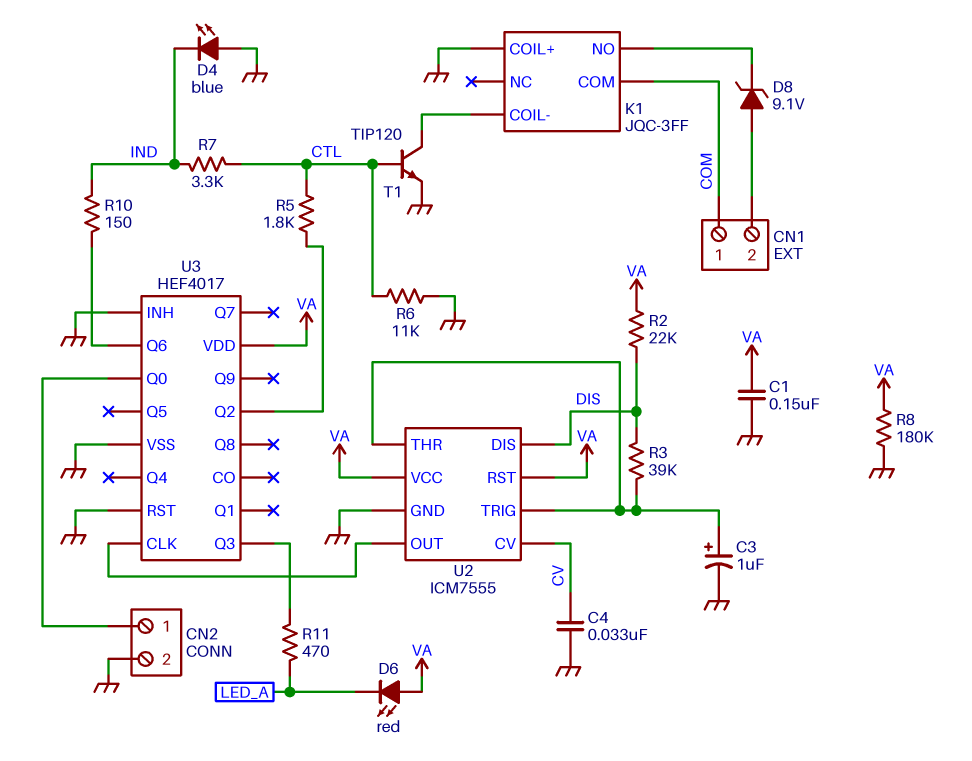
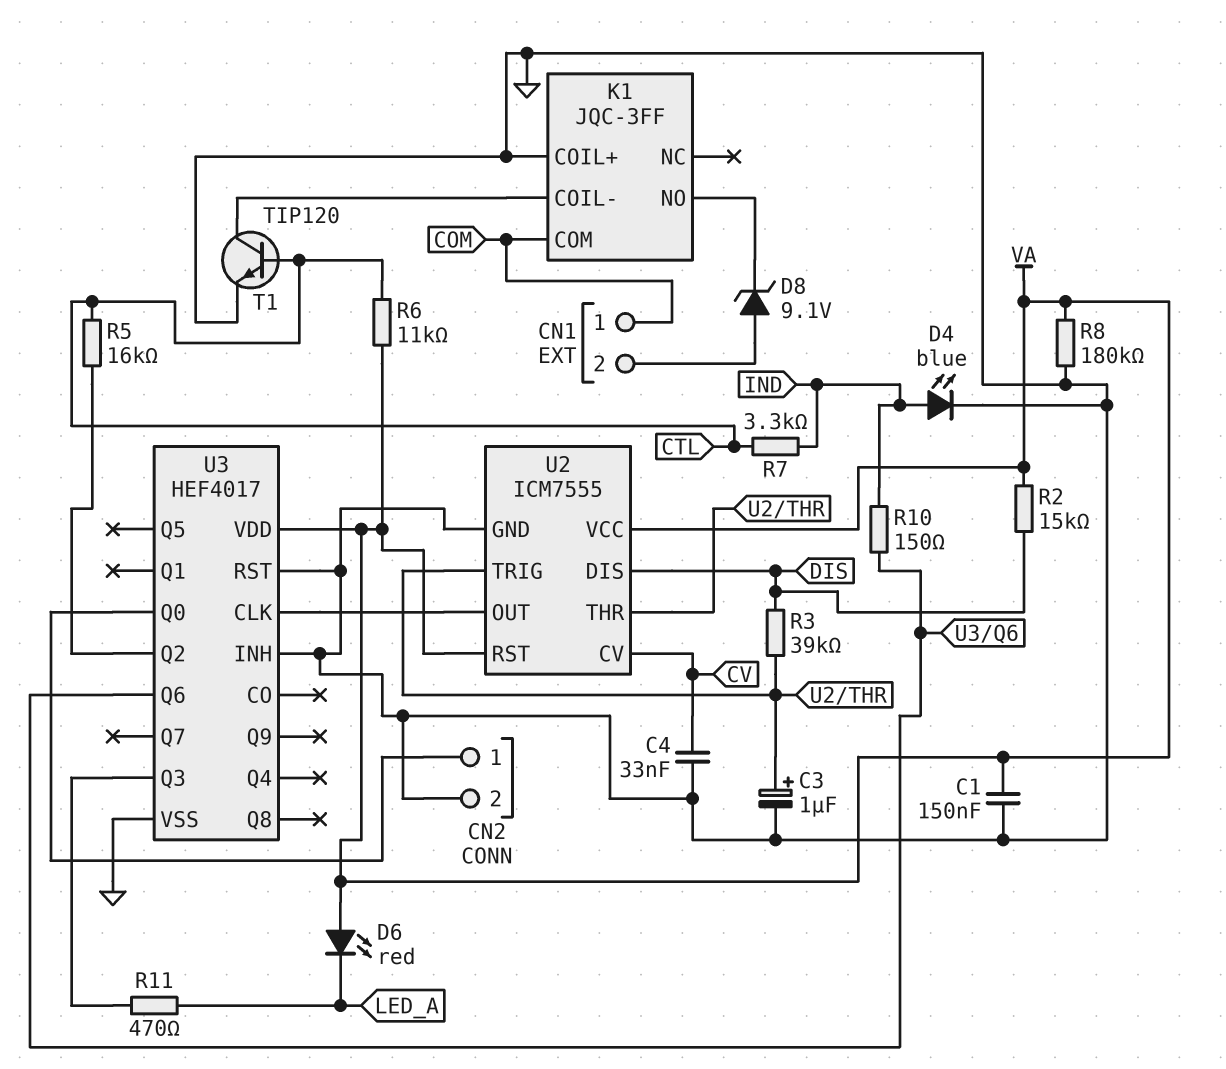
D4: LED blue (A GND, K IND) -> LED blue (A IND, K GND)
R2: 22k (DIS, VA) -> 15k (DIS, VA)
R5: 1.8k (CTL, U3/Q2) -> 16k (CTL, U3/Q2)
R6: 11k (CTL, GND) -> 11k (CTL, VA)

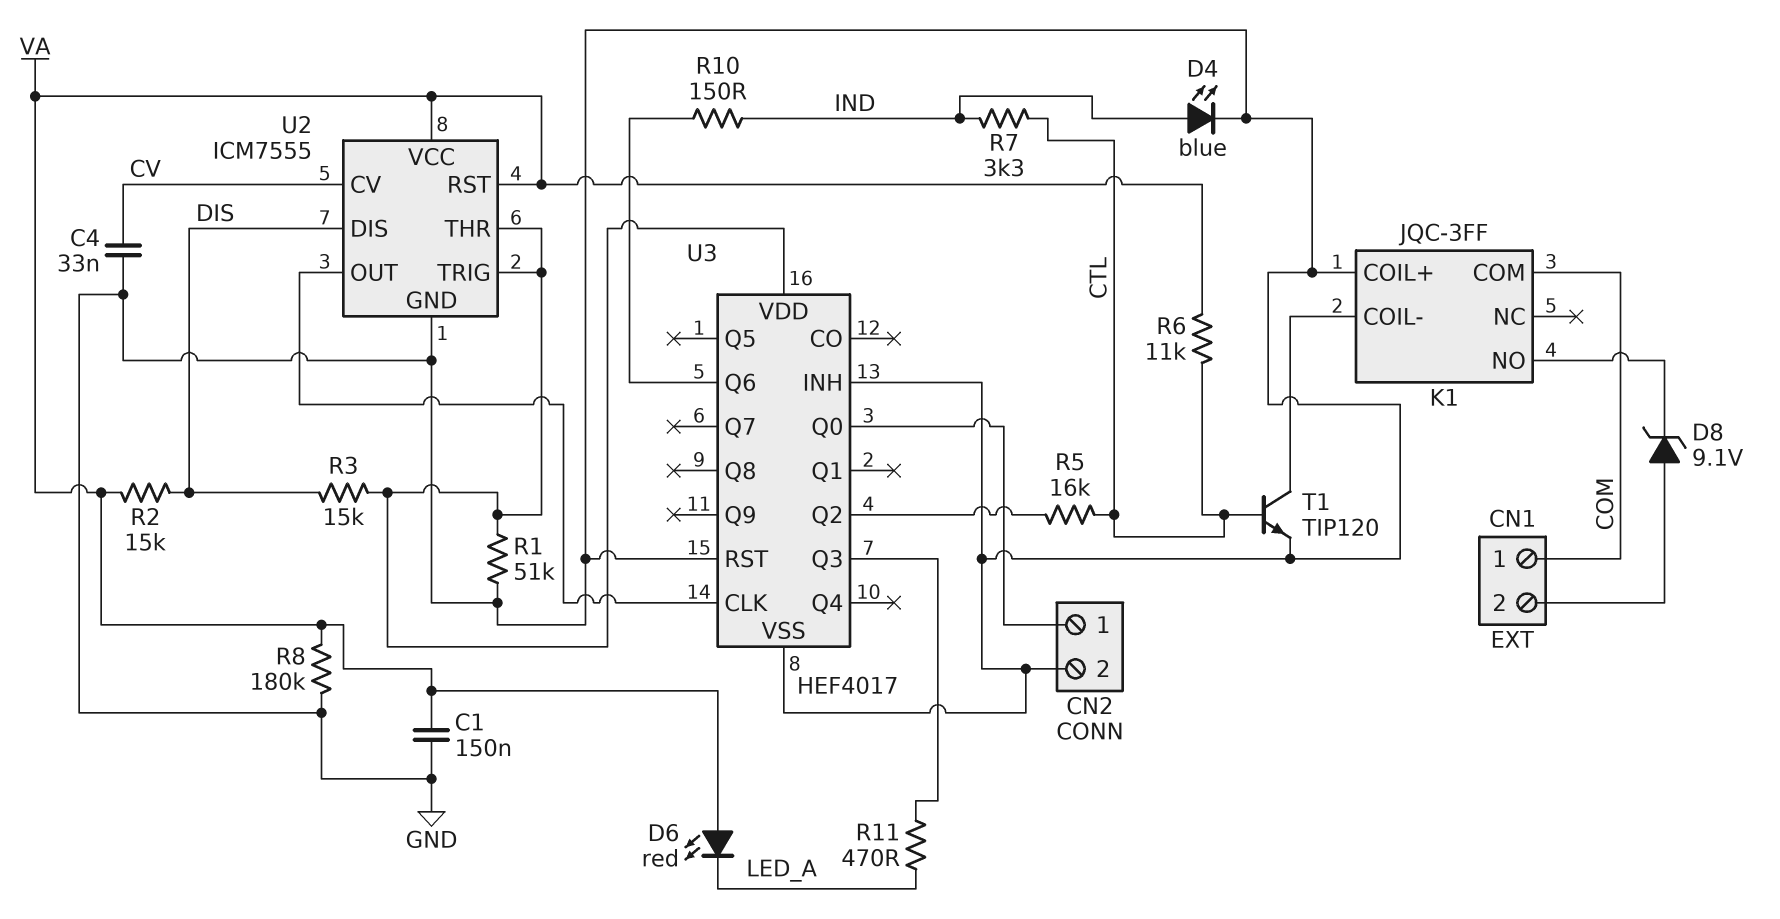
C3: 1uF (plus U2/THR, minus GND) -> none
R1: none -> 51k (GND, U2/THR)
R3: 39k (DIS, U2/THR) -> 15k (DIS, U2/THR)
U3 pin VDD: VA -> U2/THR

